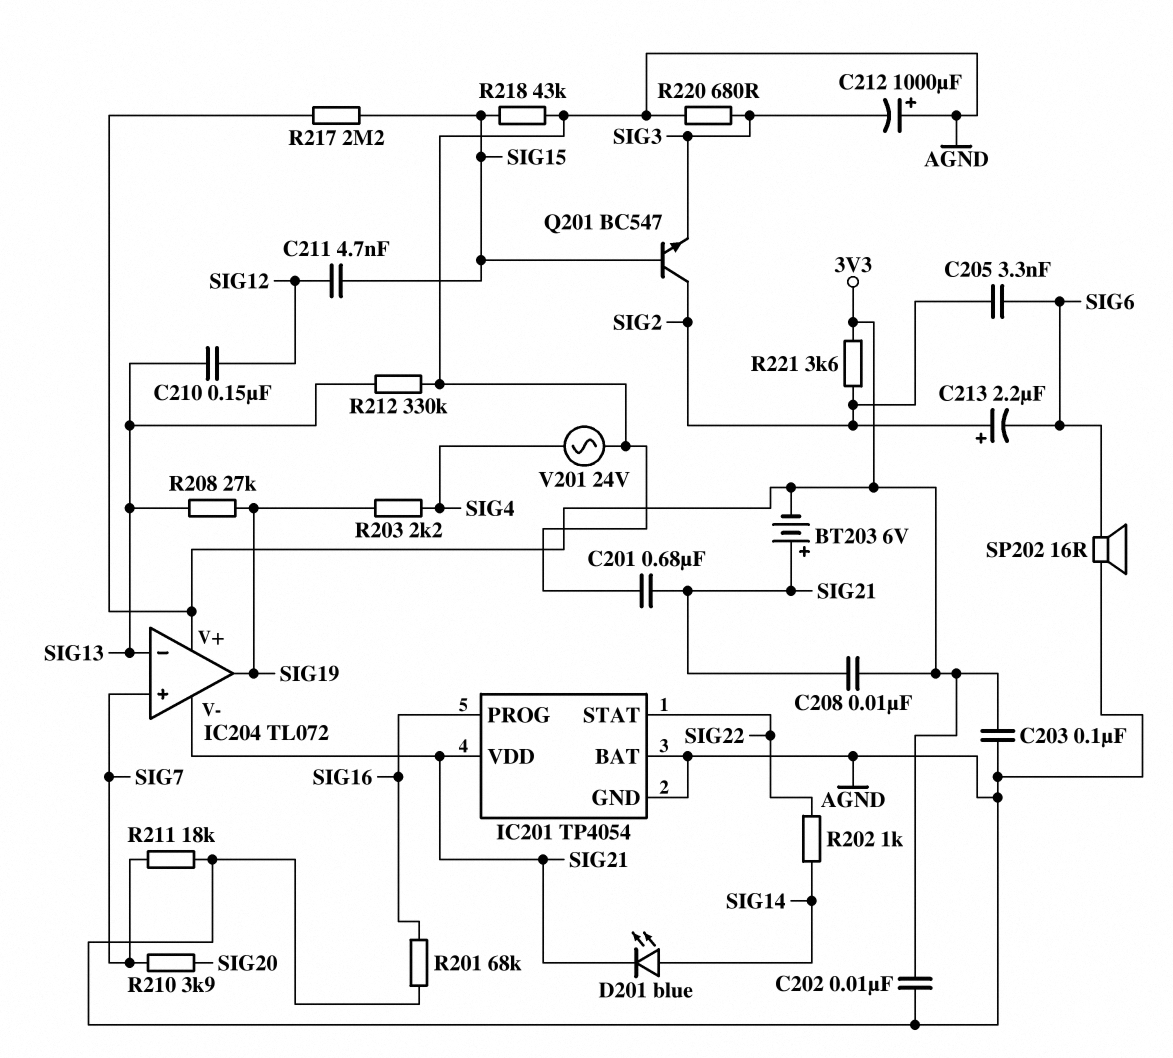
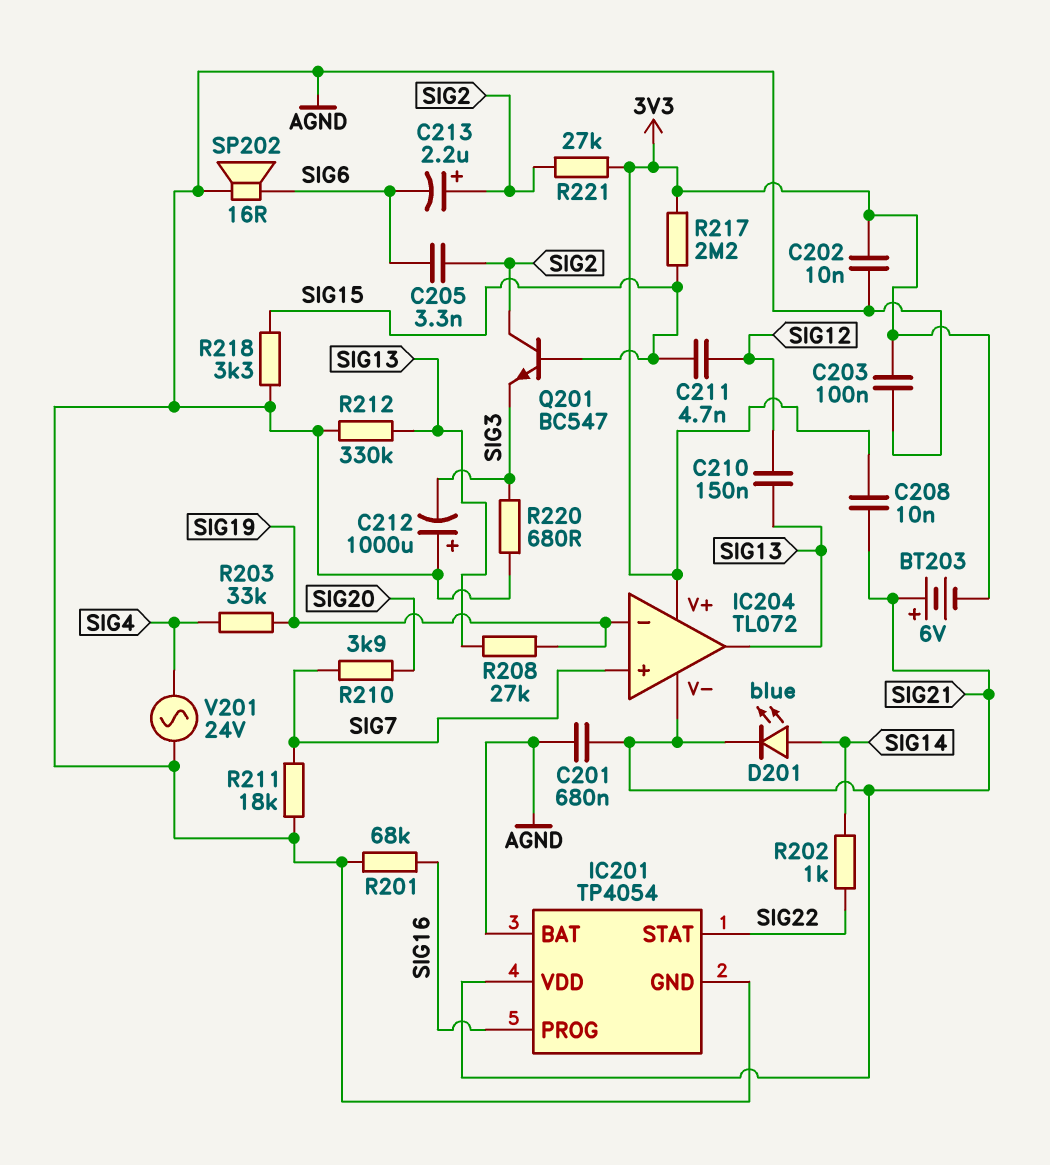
IC204 pin in-: SIG13 -> SIG19
IC204 pin out: SIG19 -> SIG13
R203: 2.2k (SIG4, SIG19) -> 33k (SIG4, SIG19)
R218: 43k (AGND, SIG15) -> 3.3k (AGND, SIG15)
R221: 3.6k (3V3, SIG2) -> 27k (3V3, SIG2)

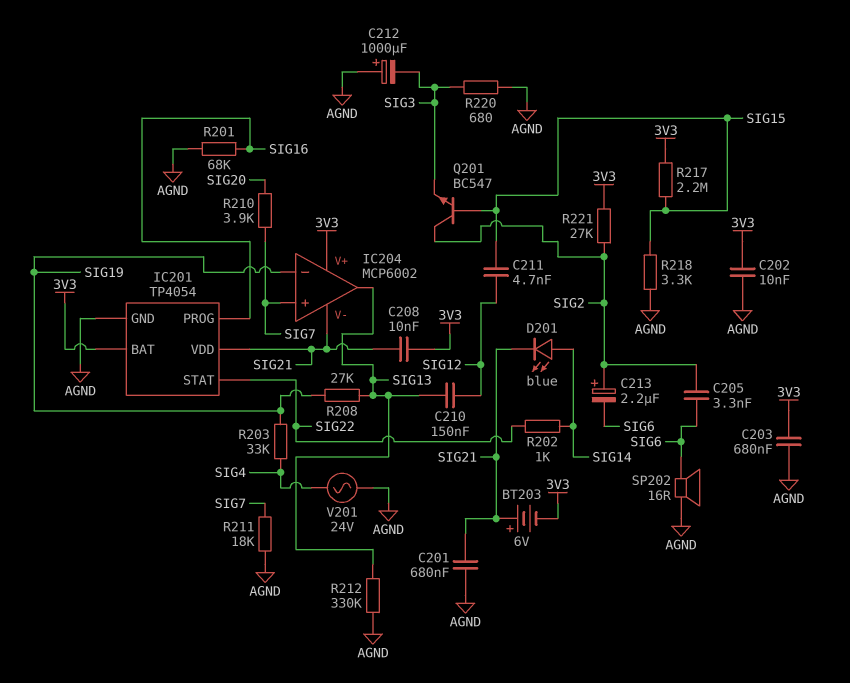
C203: 100nF (3V3, AGND) -> 680nF (3V3, AGND)
IC201 pin BAT: AGND -> 3V3
IC204: TL072 -> MCP6002

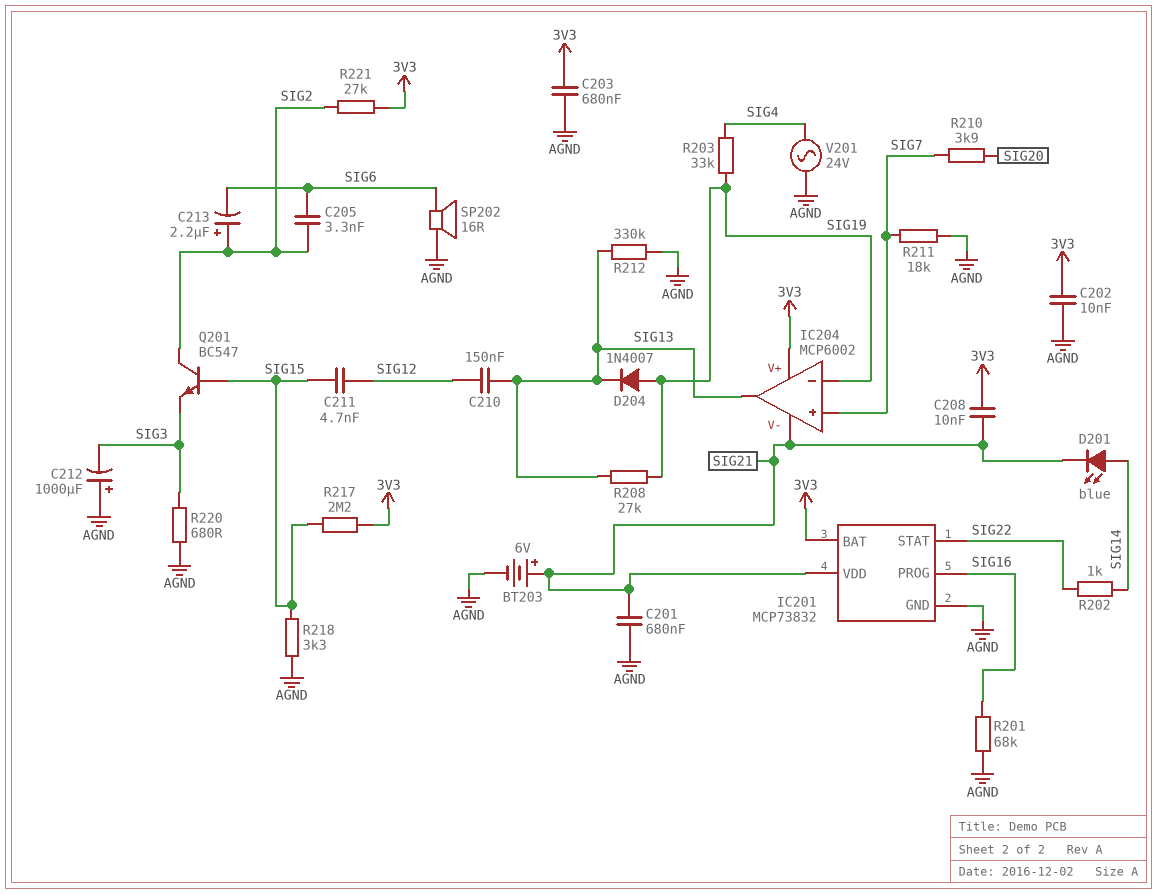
BT203: 6V (plus SIG21, minus 3V3) -> 6V (plus SIG21, minus AGND)
D204: none -> diode 1N4007 (A SIG19, K SIG13)
IC201: TP4054 -> MCP73832

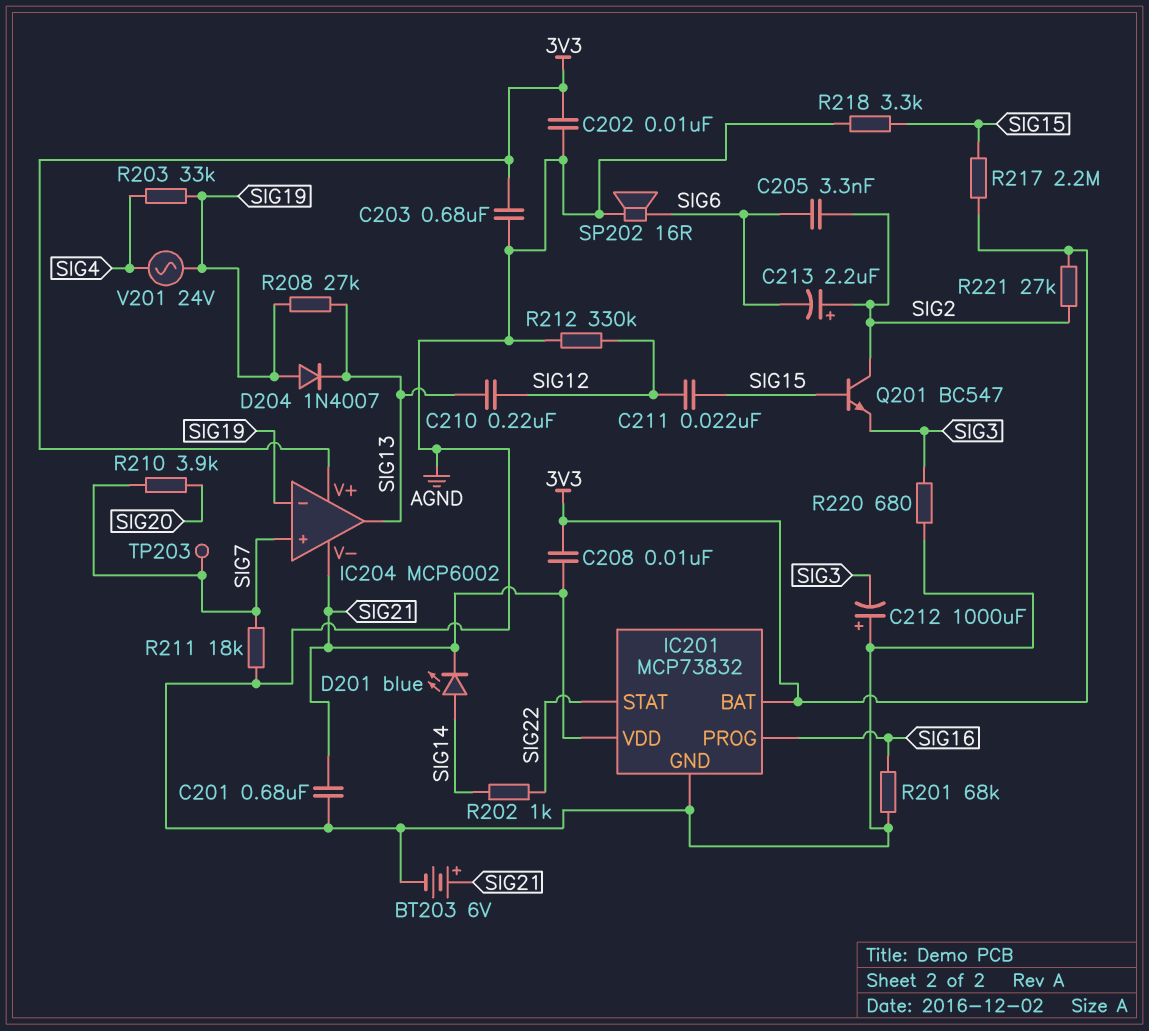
C210: 150nF (SIG12, SIG13) -> 220nF (SIG12, SIG13)
C211: 4.7nF (SIG12, SIG15) -> 22nF (SIG12, SIG15)
R212: 330k (AGND, SIG13) -> 330k (AGND, SIG12)
TP203: none -> test point (SIG7)
V201: AC 24V (AGND, SIG4) -> AC 24V (SIG4, SIG19)

